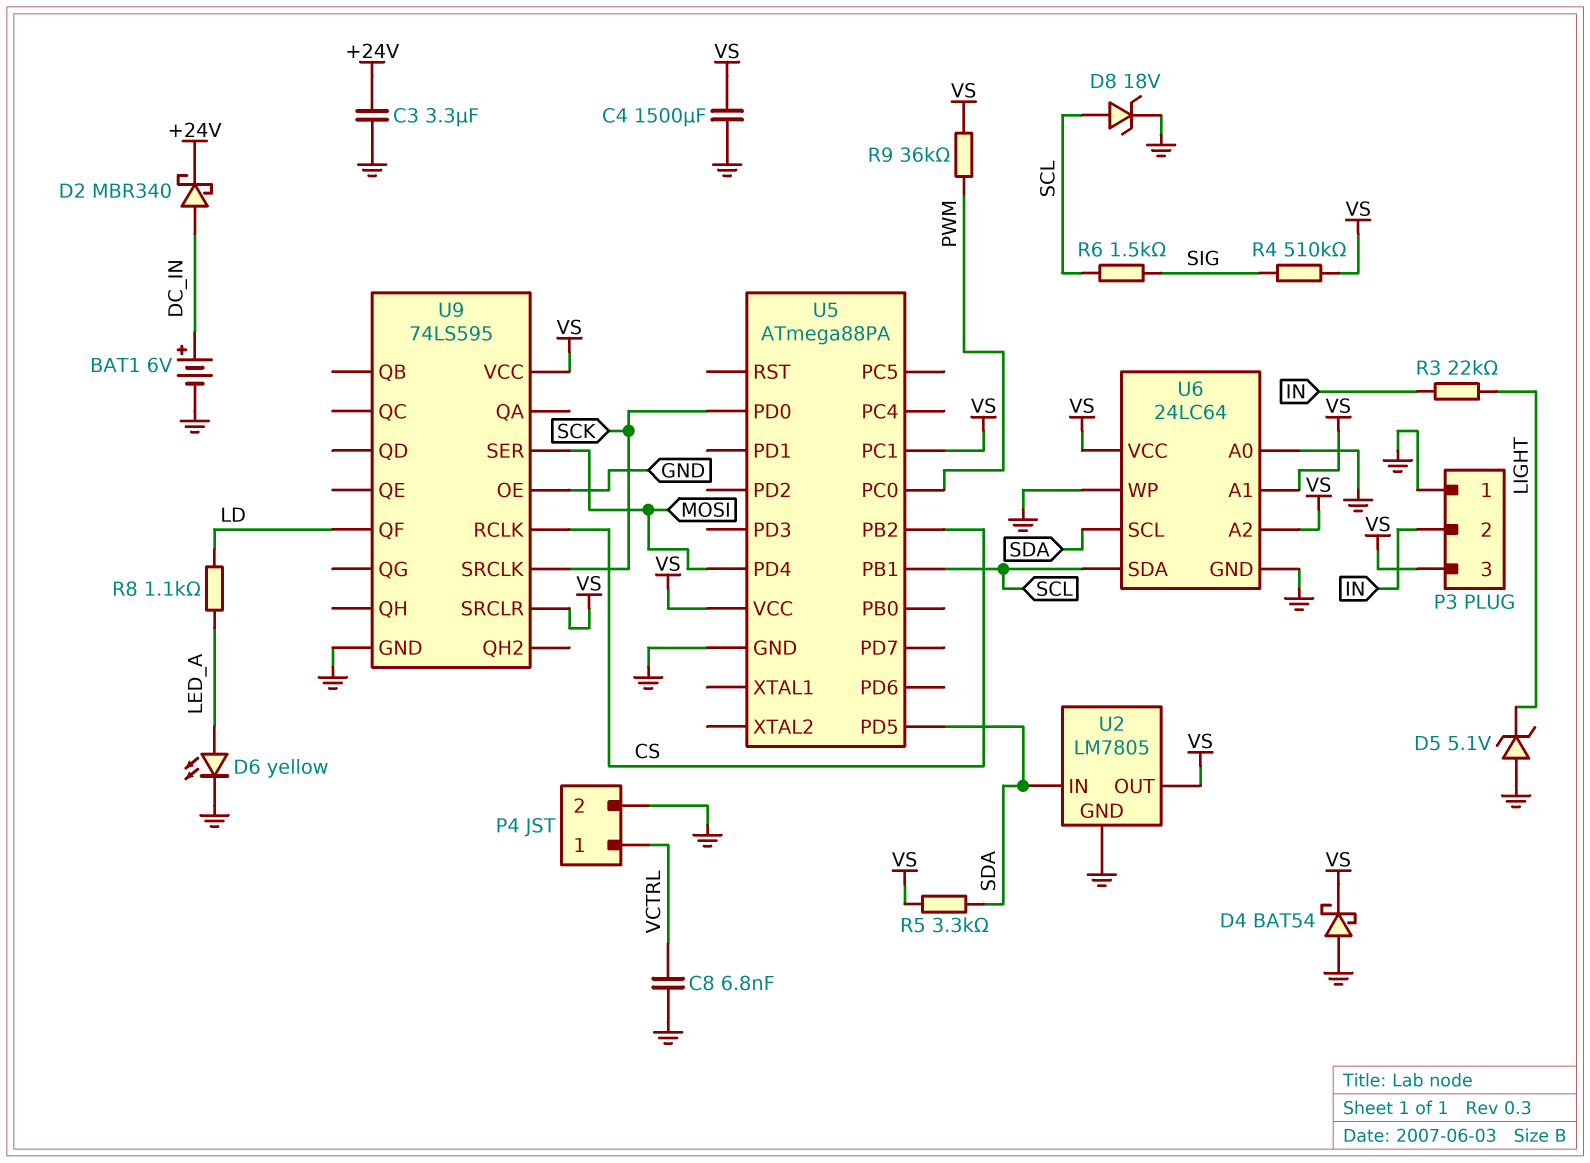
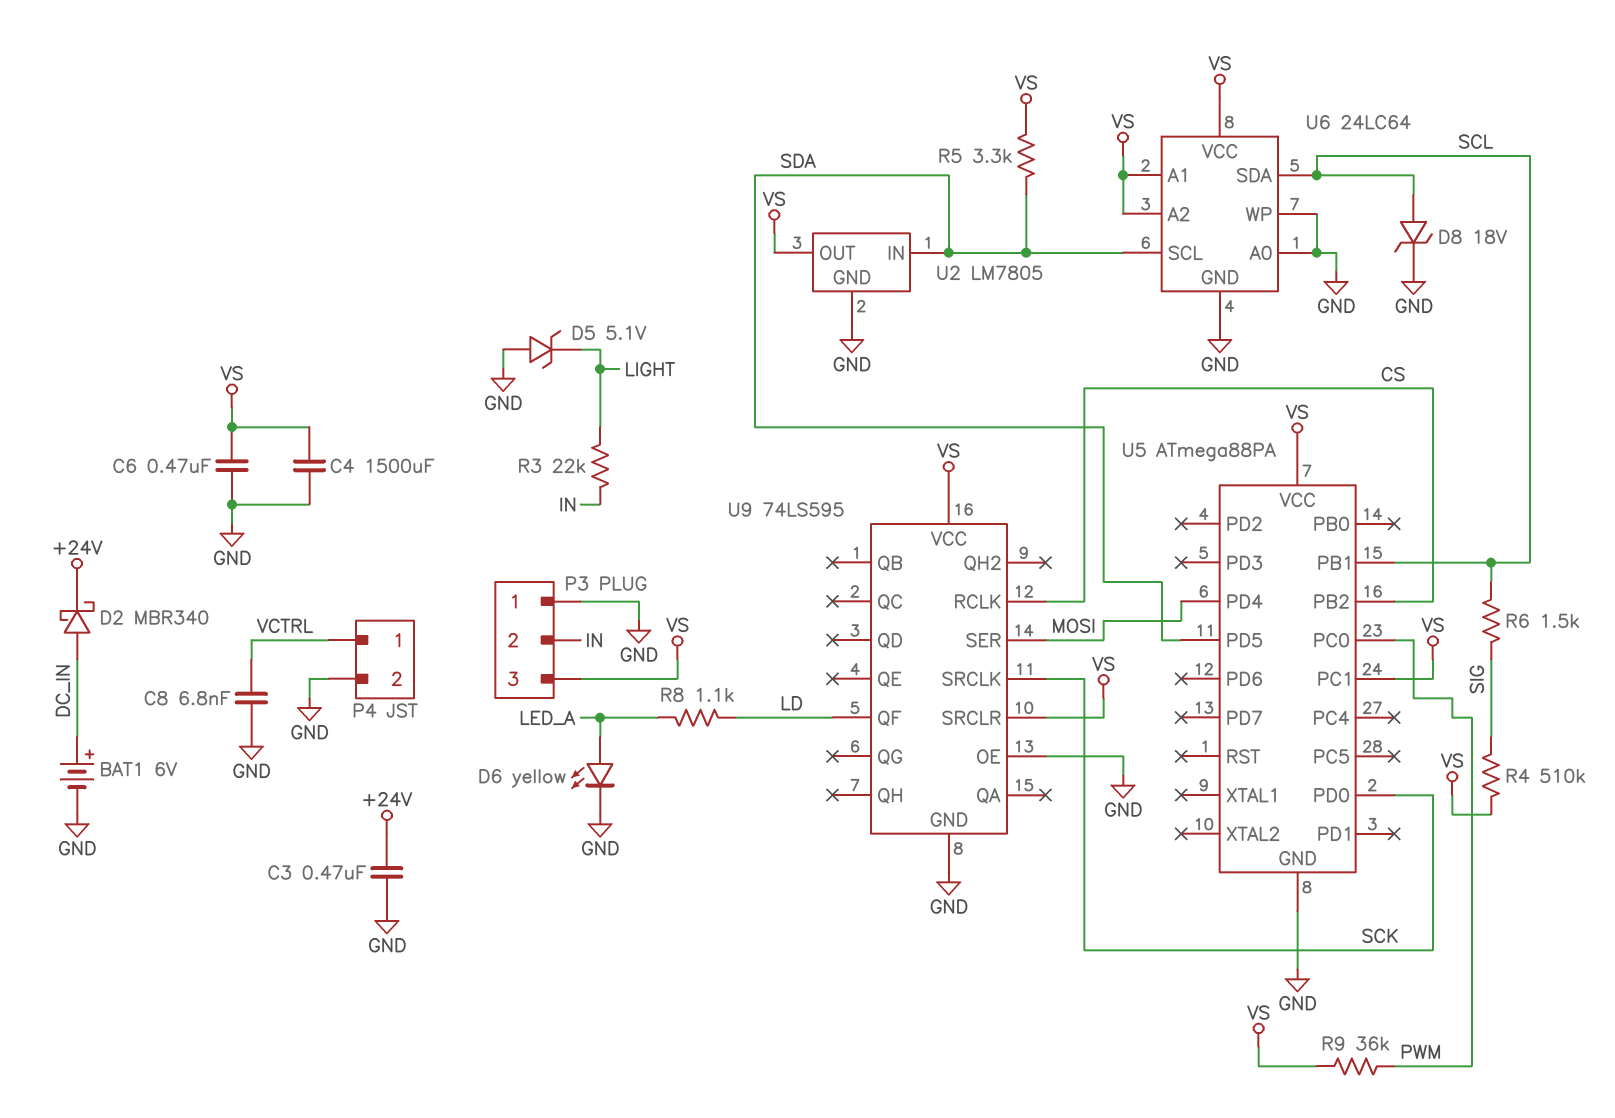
C3: 3.3uF (+24V, GND) -> 470nF (+24V, GND)
C6: none -> 470nF (GND, VS)
D4: schottky BAT54 (A GND, K VS) -> none

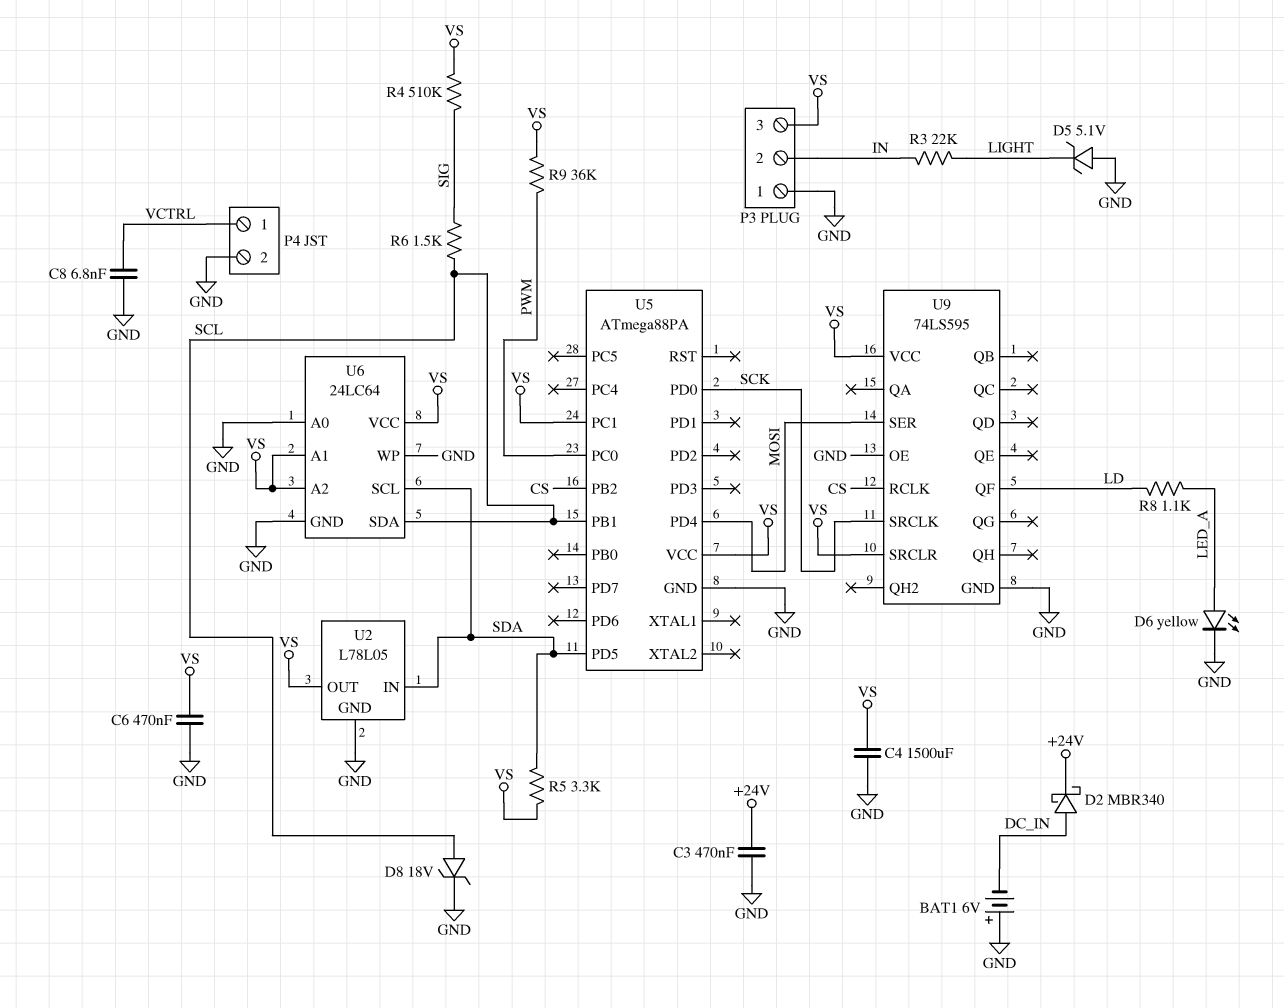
BAT1: 6V (plus DC_IN, minus GND) -> 6V (plus GND, minus DC_IN)
U2: LM7805 -> L78L05

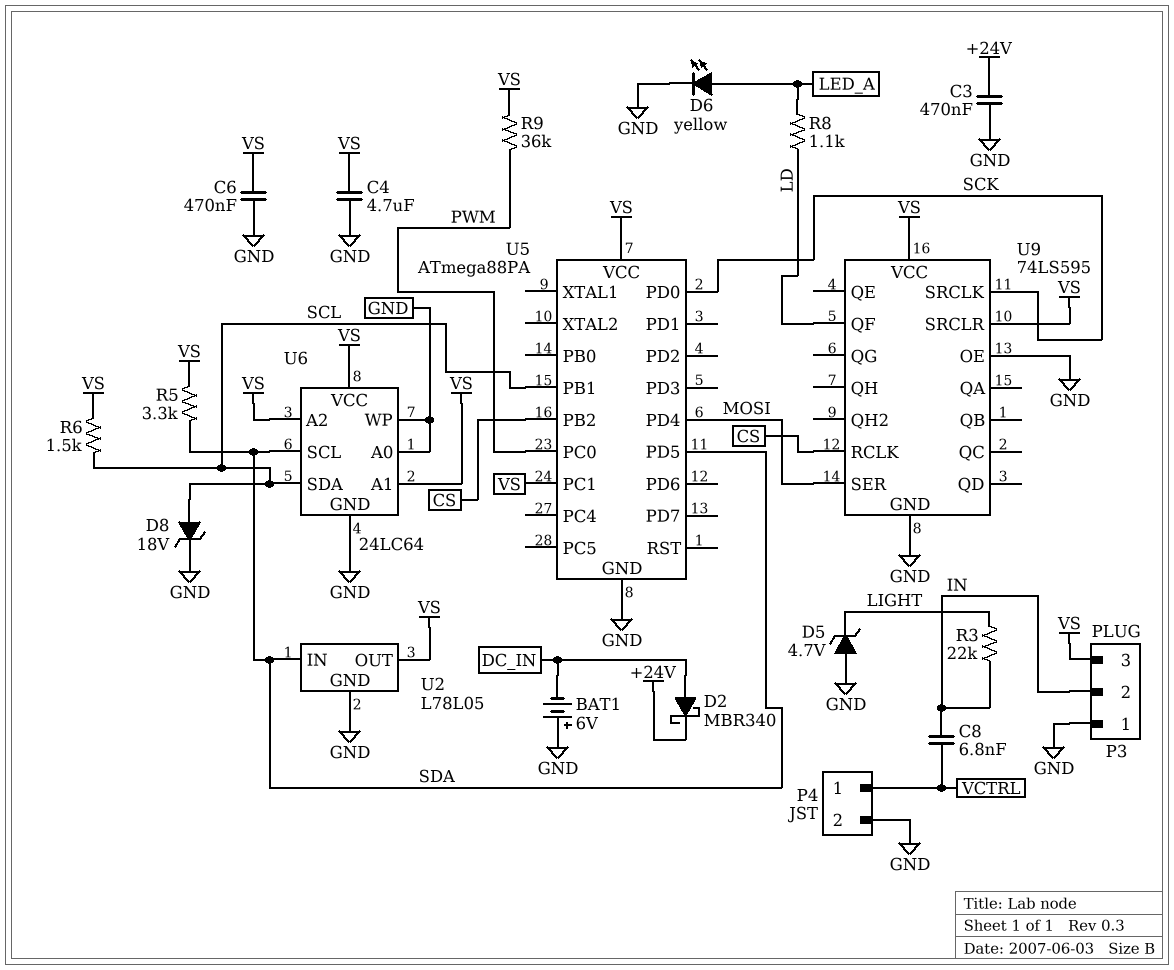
C4: 1500uF (GND, VS) -> 4.7uF (GND, VS)
C8: 6.8nF (GND, VCTRL) -> 6.8nF (IN, VCTRL)
D5: zener 5.1V (A GND, K LIGHT) -> zener 4.7V (A GND, K LIGHT)
R4: 510k (SIG, VS) -> none
R6: 1.5k (SCL, SIG) -> 1.5k (SCL, VS)

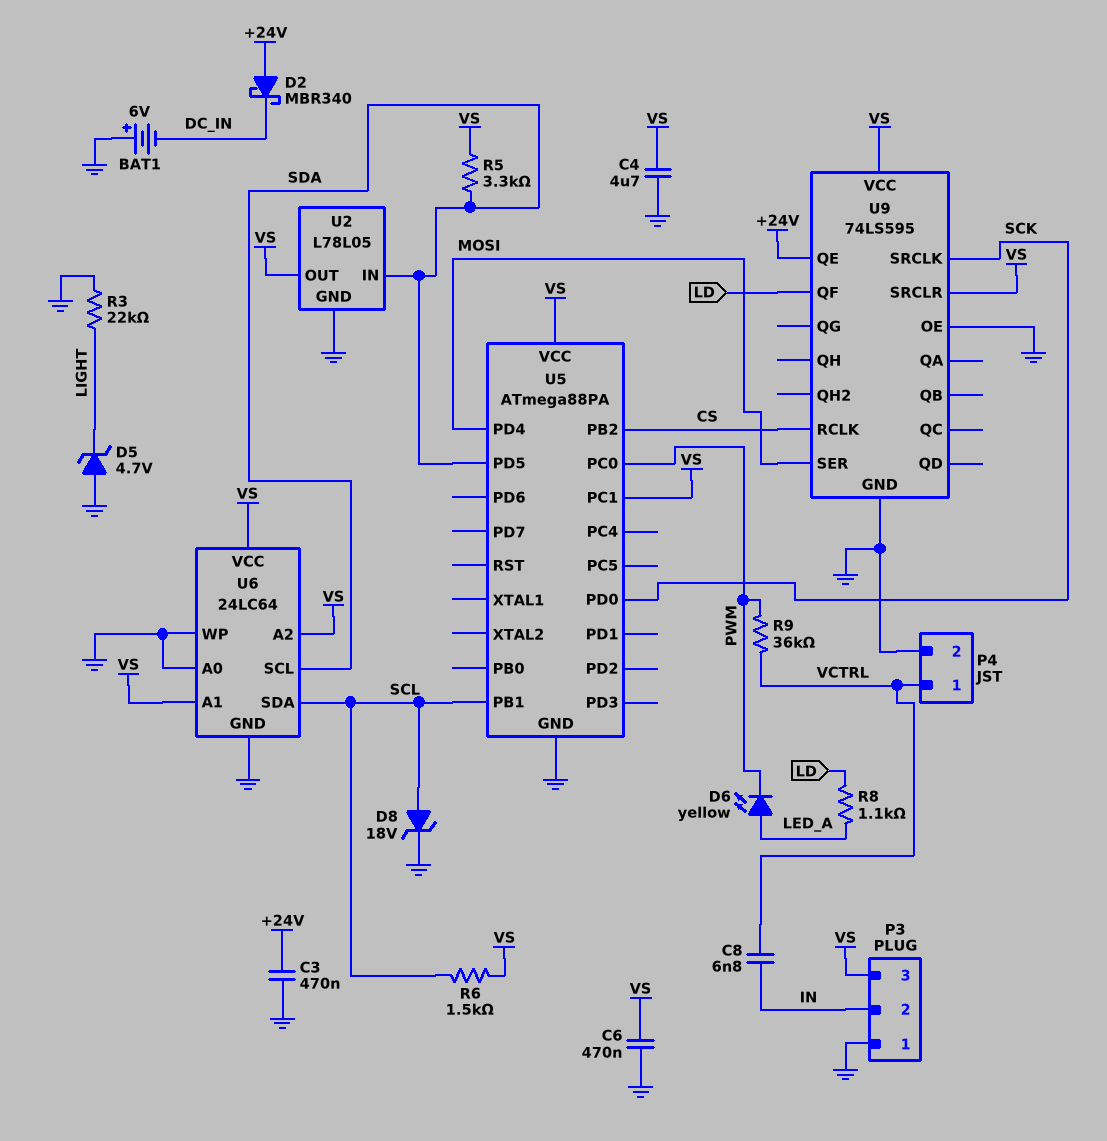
D2: schottky MBR340 (A DC_IN, K +24V) -> schottky MBR340 (A +24V, K DC_IN)
D6: LED yellow (A LED_A, K GND) -> LED yellow (A LED_A, K PWM)
R3: 22k (IN, LIGHT) -> 22k (GND, LIGHT)
R9: 36k (PWM, VS) -> 36k (PWM, VCTRL)
U9 pin QE: none -> +24V

